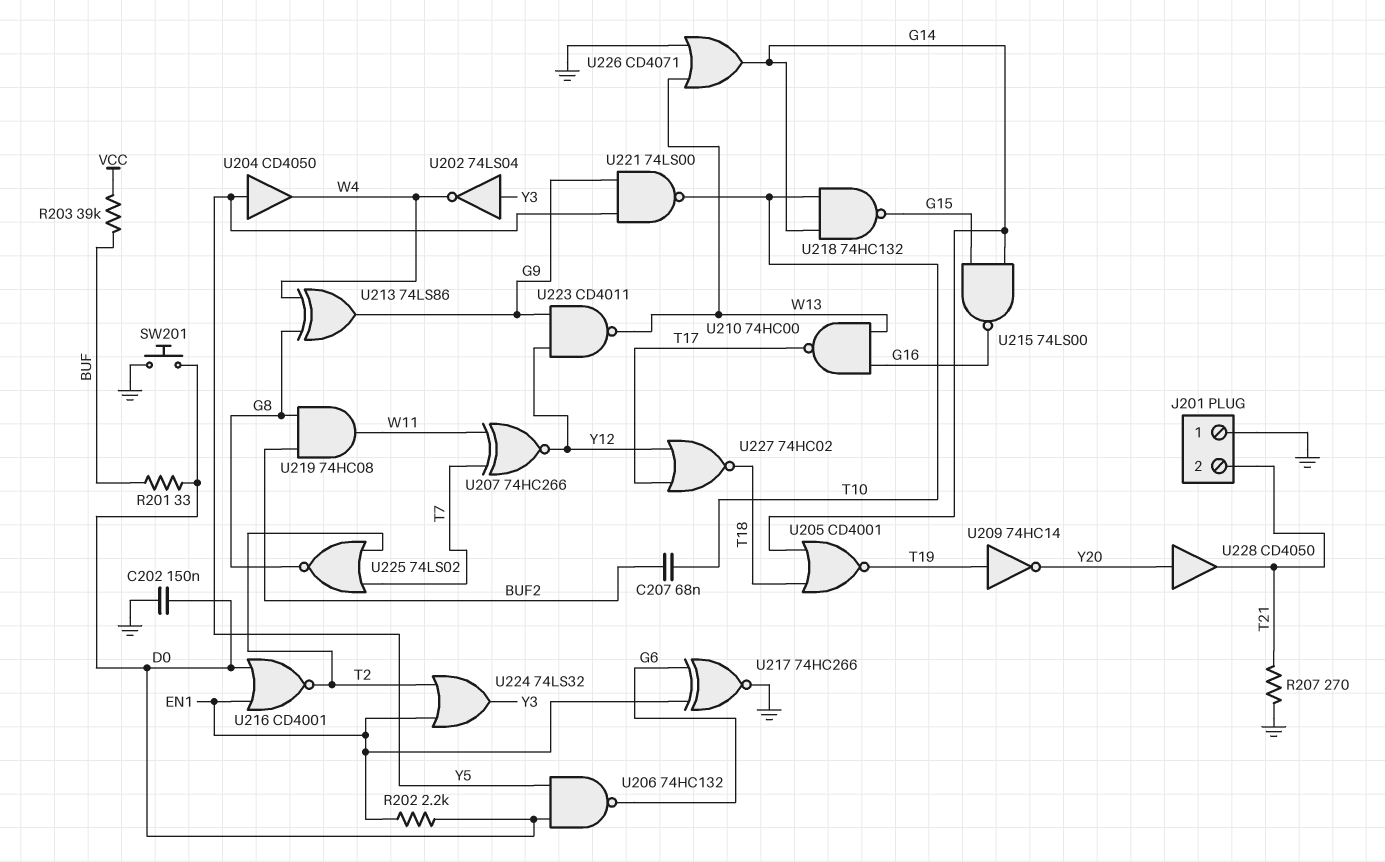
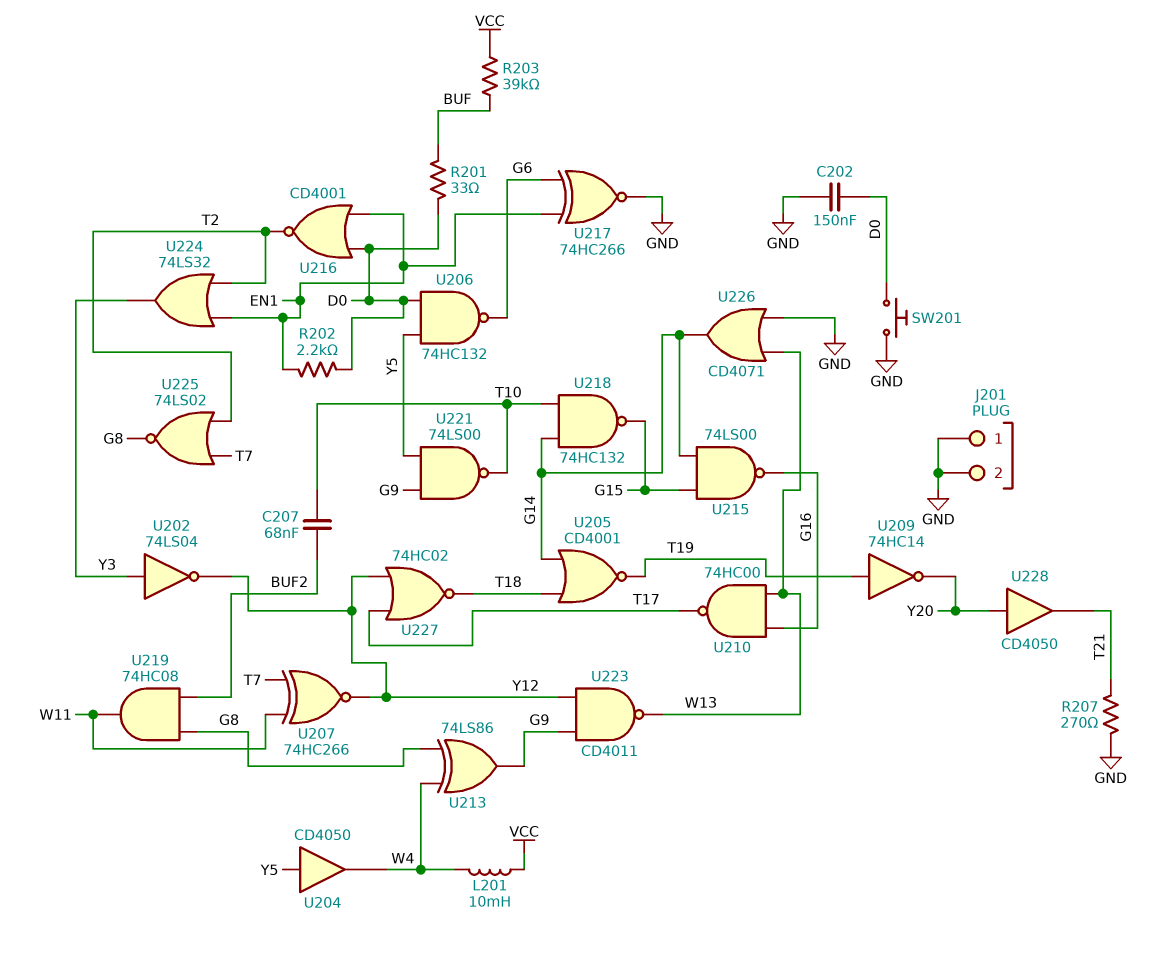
J201 pin 2: T21 -> GND
L201: none -> 10mH (VCC, W4)
U202: NOT 74LS04 (in Y3, out W4) -> NOT 74LS04 (in Y3, out Y12)

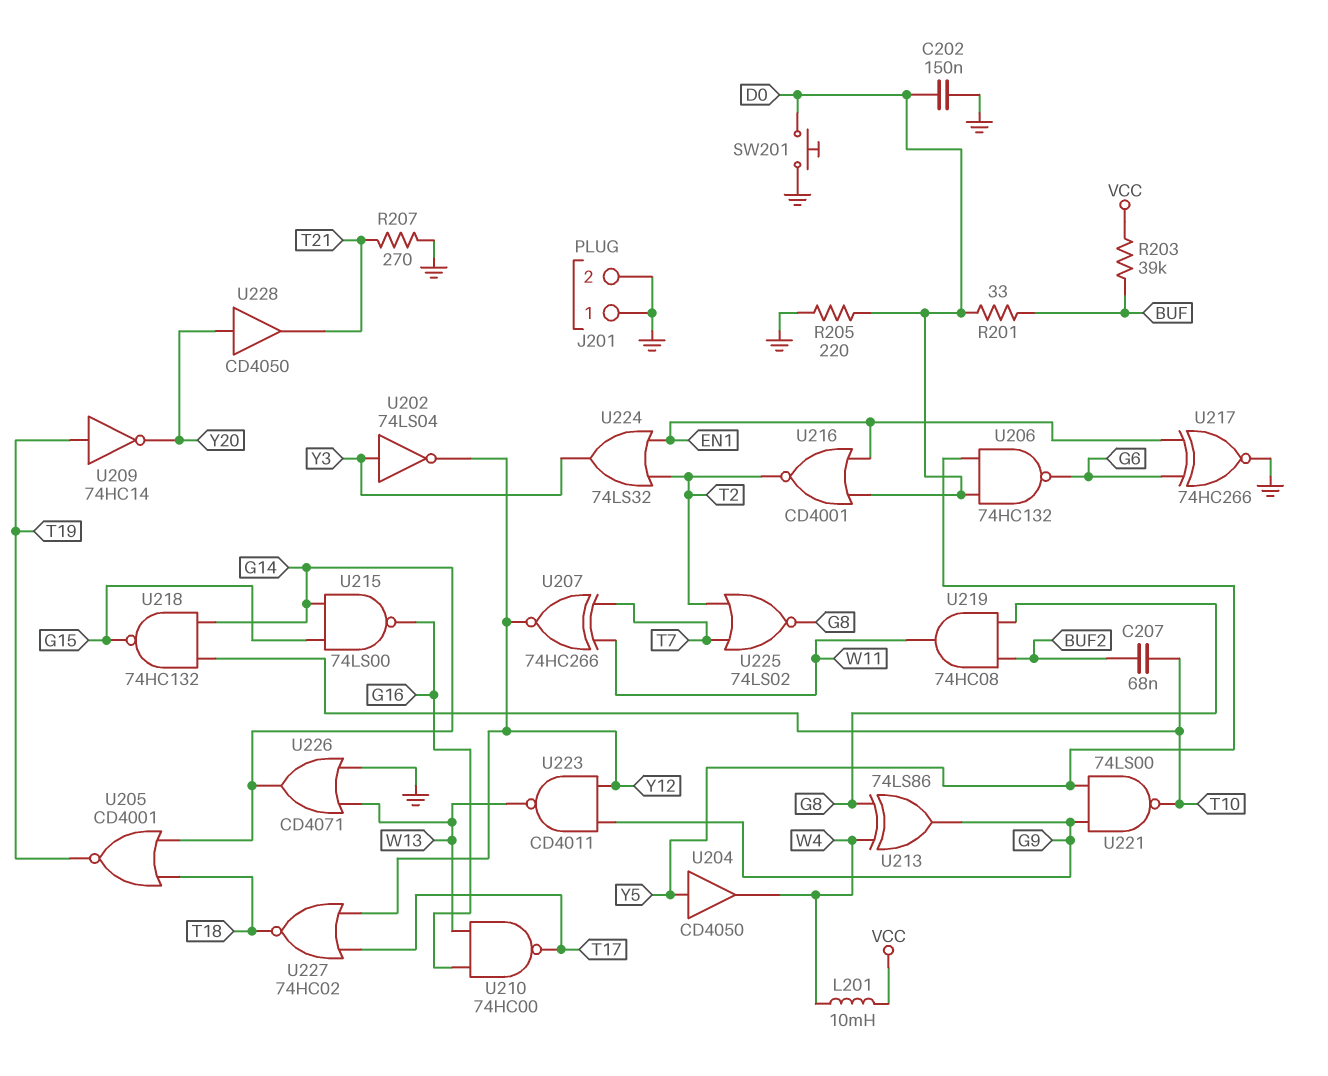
R202: 2.2k (D0, EN1) -> none
R205: none -> 220 (D0, GND)

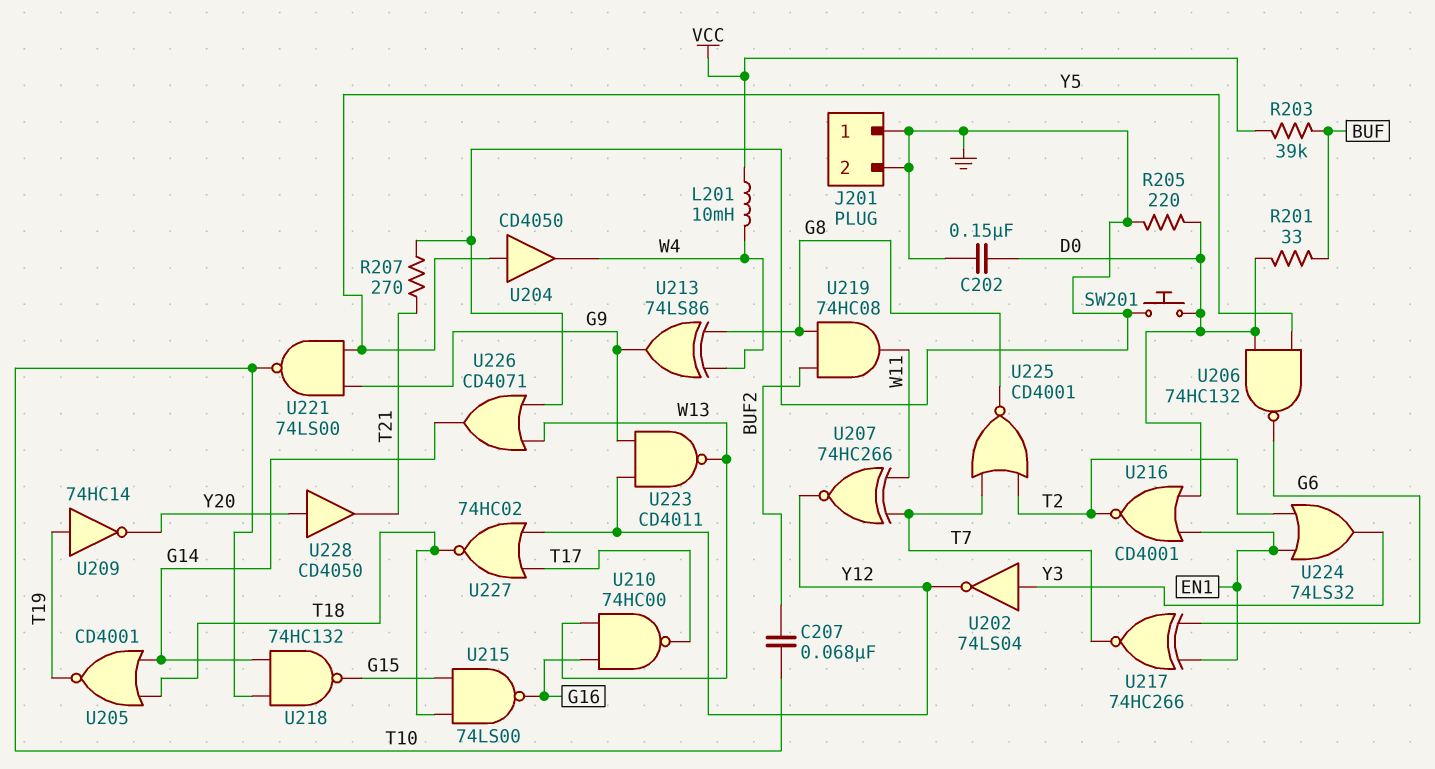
U215: NAND 74LS00 (in G14, in G15, out G16) -> NAND 74LS00 (in G15, in T18, out G16)
U217: XNOR 74HC266 (in EN1, in G6, out GND) -> XNOR 74HC266 (in EN1, in G6, out T7)
U225: NOR 74LS02 (in T2, in T7, out G8) -> NOR CD4001 (in T2, in T7, out G8)

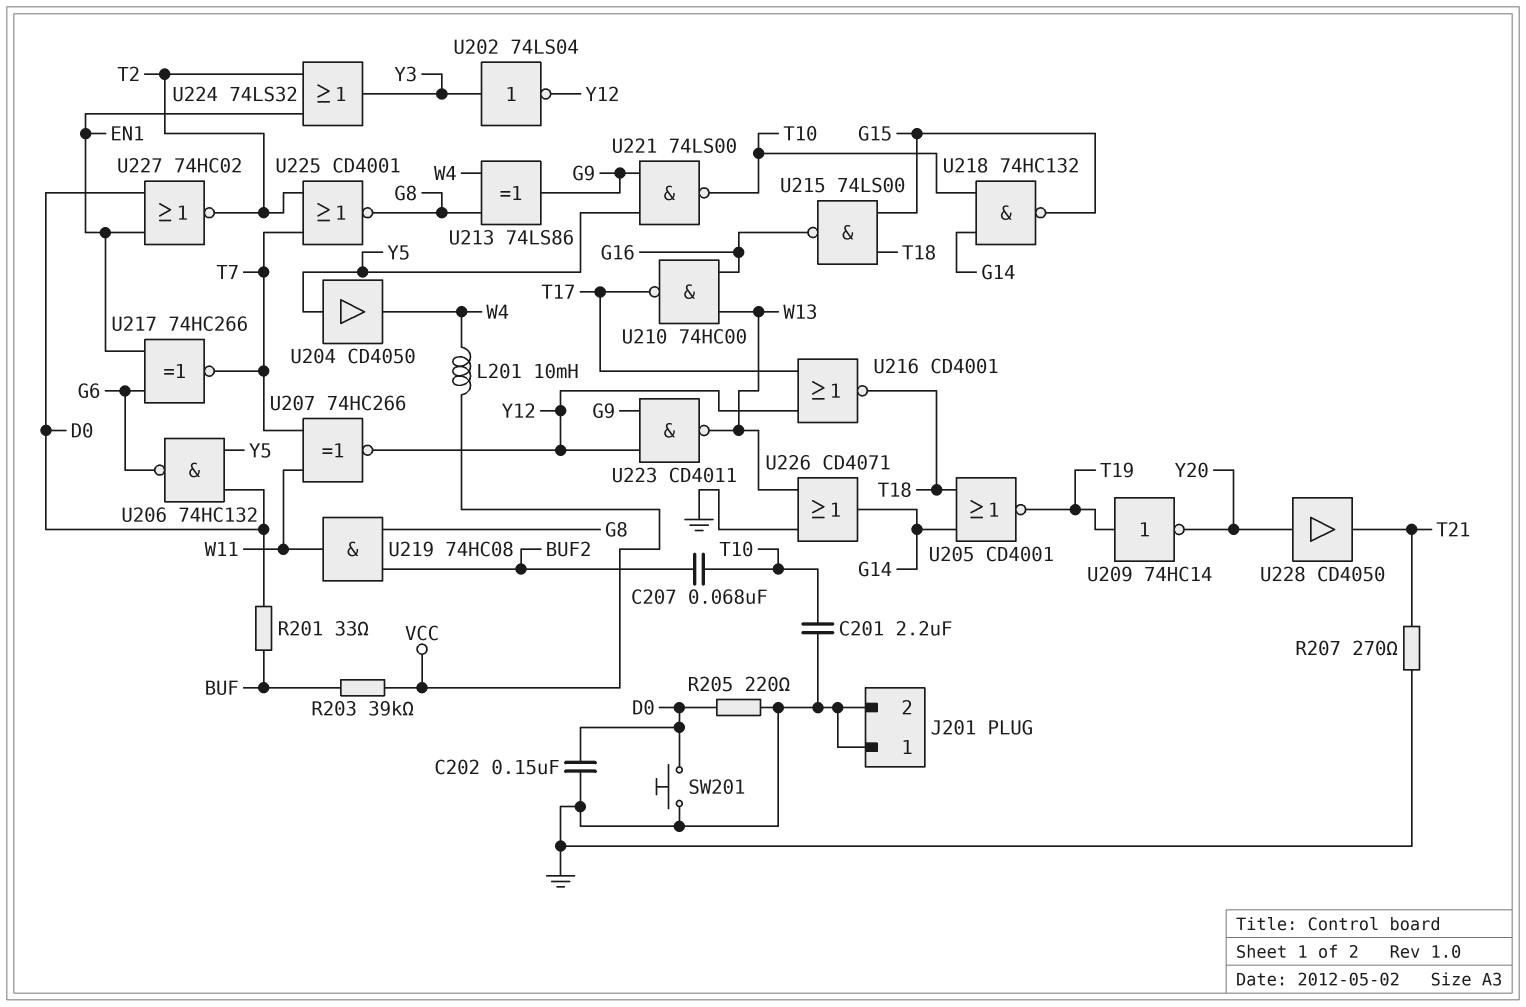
C201: none -> 2.2uF (GND, T10)
U216: NOR CD4001 (in D0, in EN1, out T2) -> NOR CD4001 (in T17, in Y12, out T18)
U227: NOR 74HC02 (in T17, in Y12, out T18) -> NOR 74HC02 (in D0, in EN1, out T2)

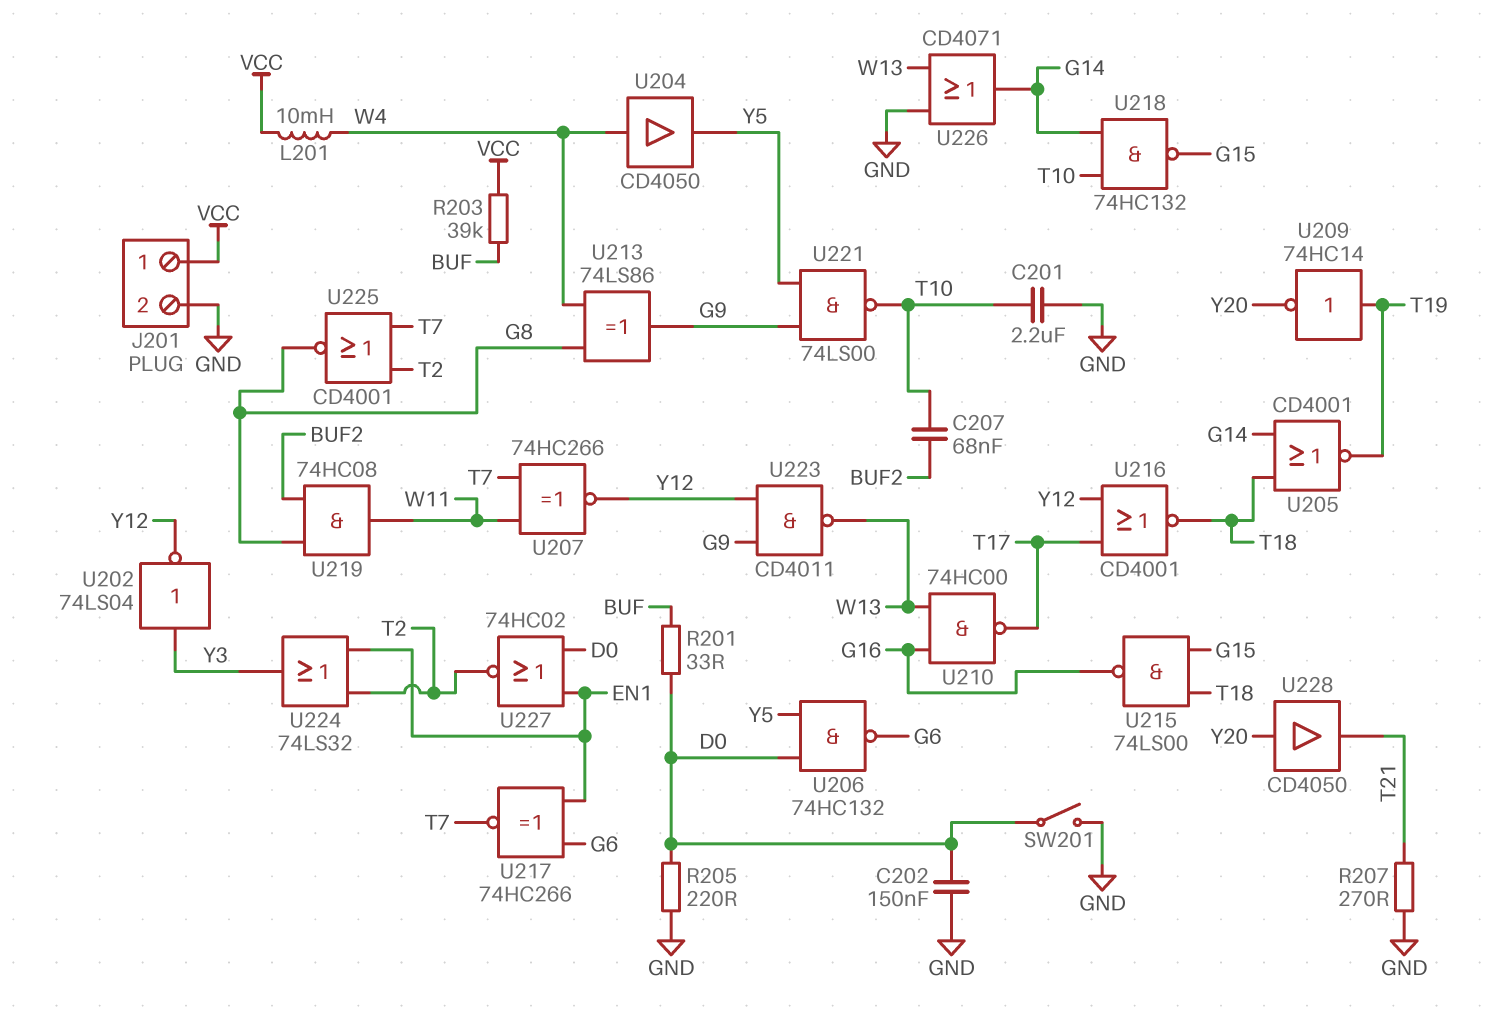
J201 pin 1: GND -> VCC
SW201: button (D0, GND) -> switch (D0, GND)
U204: buffer CD4050 (in Y5, out W4) -> buffer CD4050 (in W4, out Y5)

